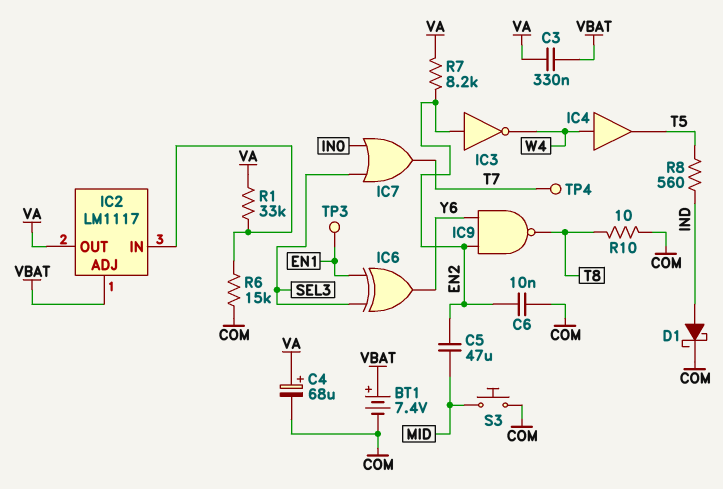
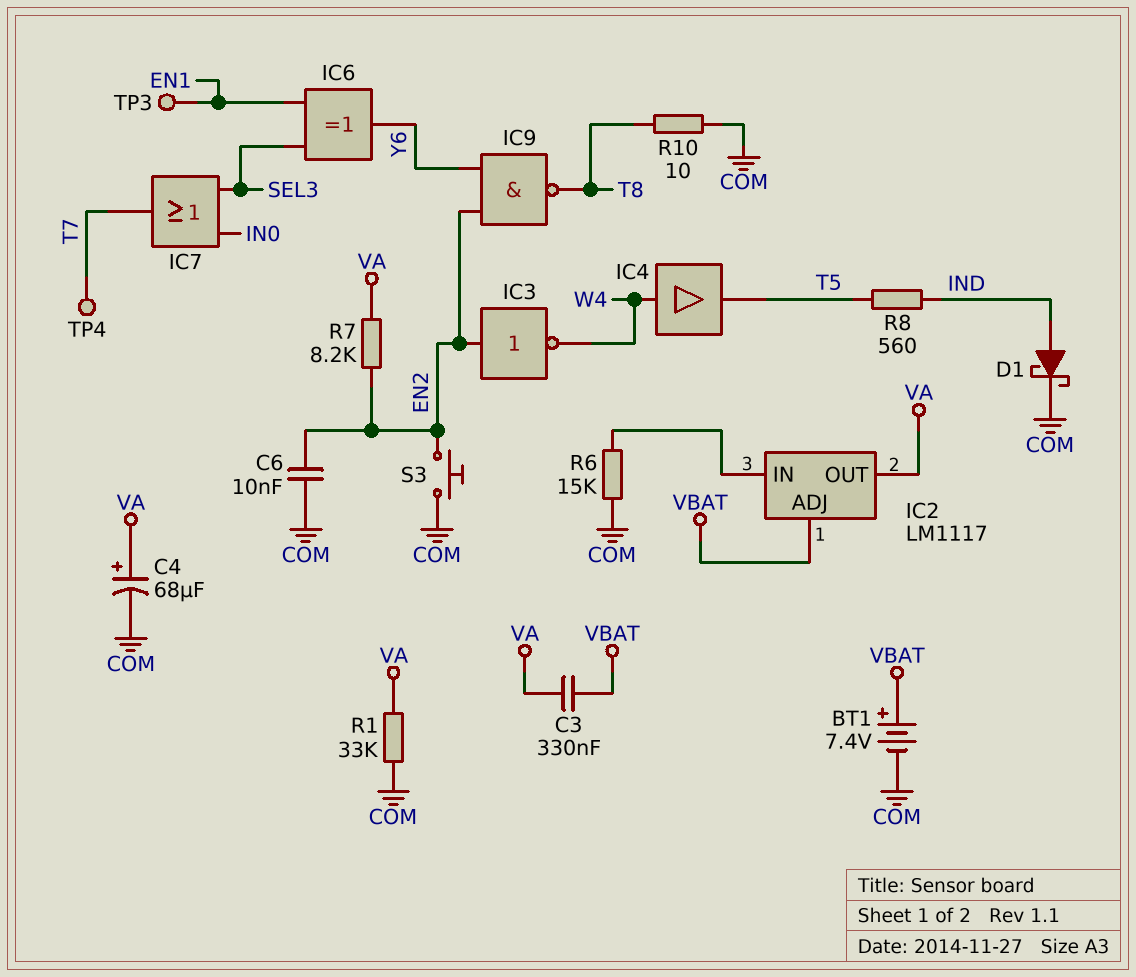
C5: 47uF (EN2, MID) -> none
R1: 33k (IC2/IN, VA) -> 33k (COM, VA)
S3: button (COM, MID) -> button (COM, EN2)

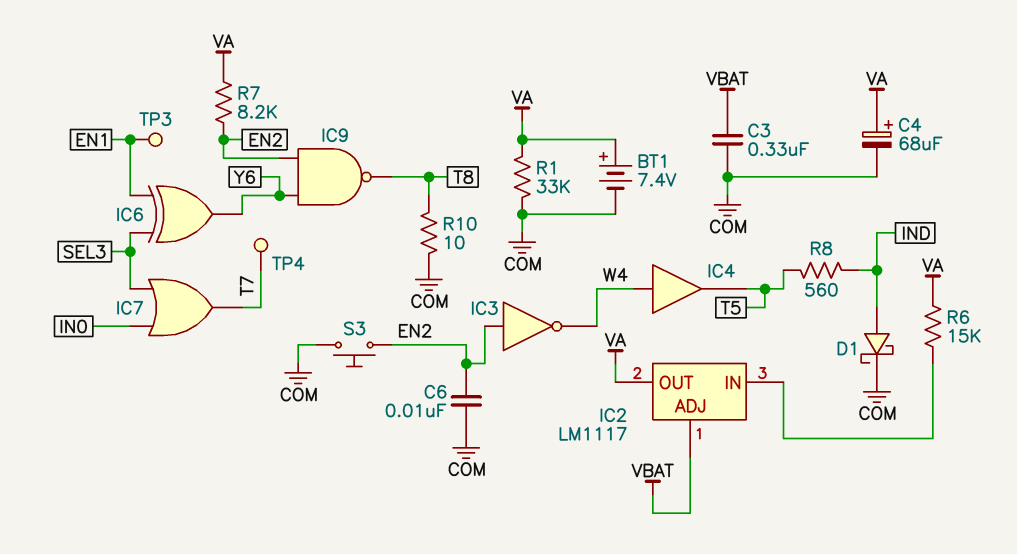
BT1: 7.4V (plus VBAT, minus COM) -> 7.4V (plus VA, minus COM)
C3: 330nF (VA, VBAT) -> 330nF (COM, VBAT)
R6: 15k (COM, IC2/IN) -> 15k (IC2/IN, VA)

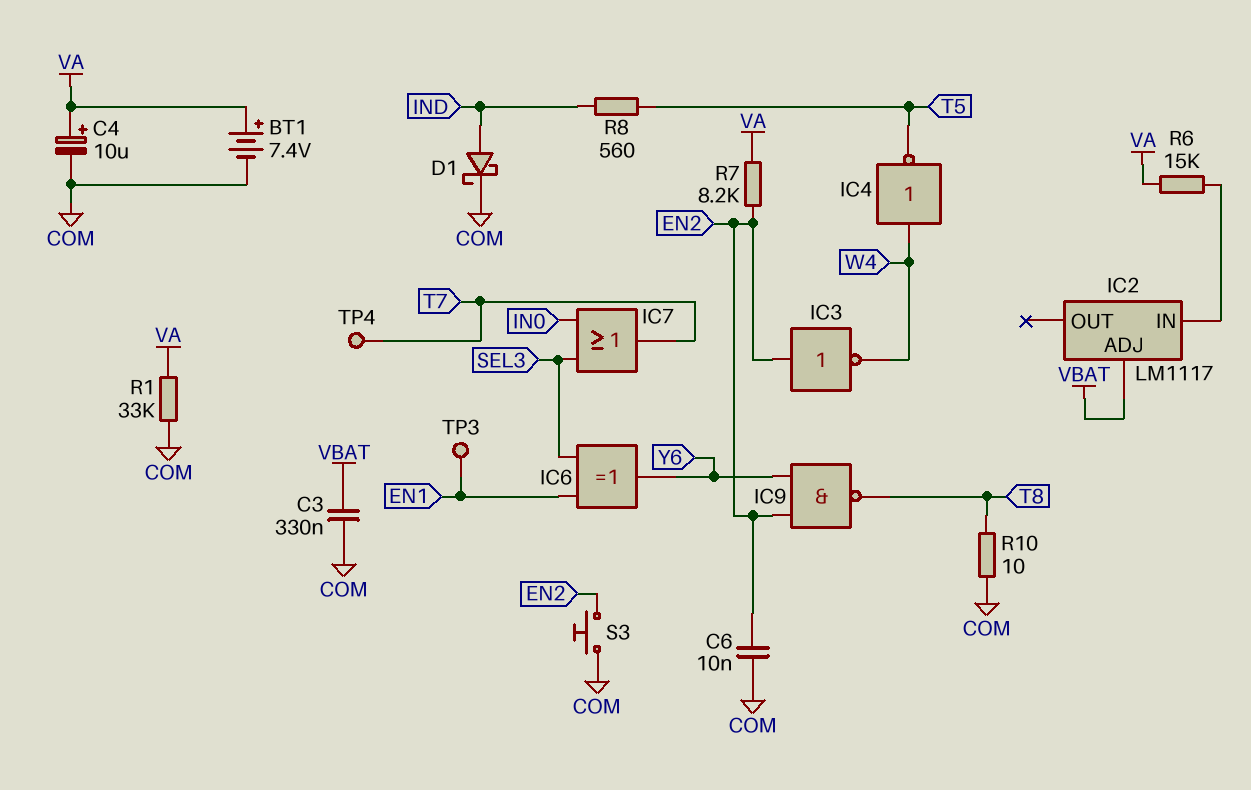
C4: 68uF (plus VA, minus COM) -> 10uF (plus VA, minus COM)
IC2 pin OUT: VA -> none
IC4: buffer (in W4, out T5) -> NOT (in W4, out T5)

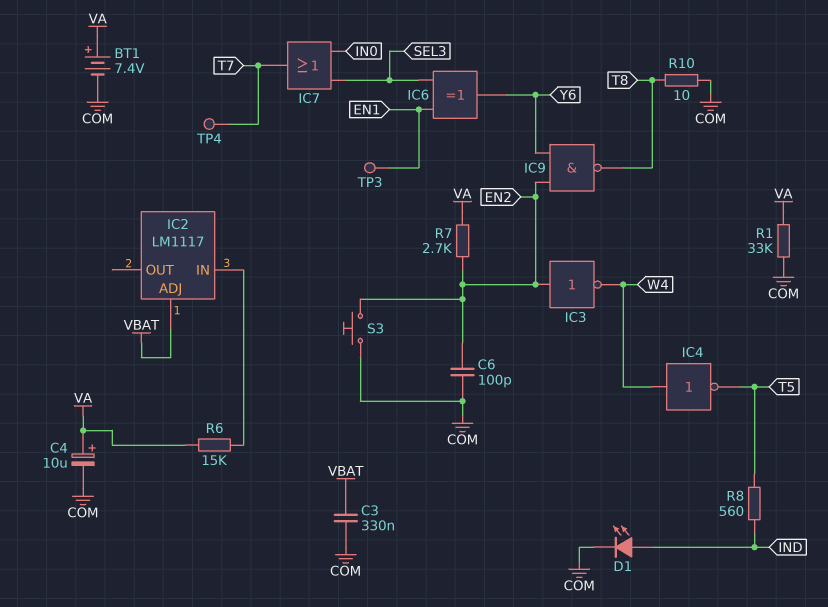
C6: 10nF (COM, EN2) -> 100pF (COM, EN2)
D1: schottky (A IND, K COM) -> LED (A IND, K COM)
R7: 8.2k (EN2, VA) -> 2.7k (EN2, VA)

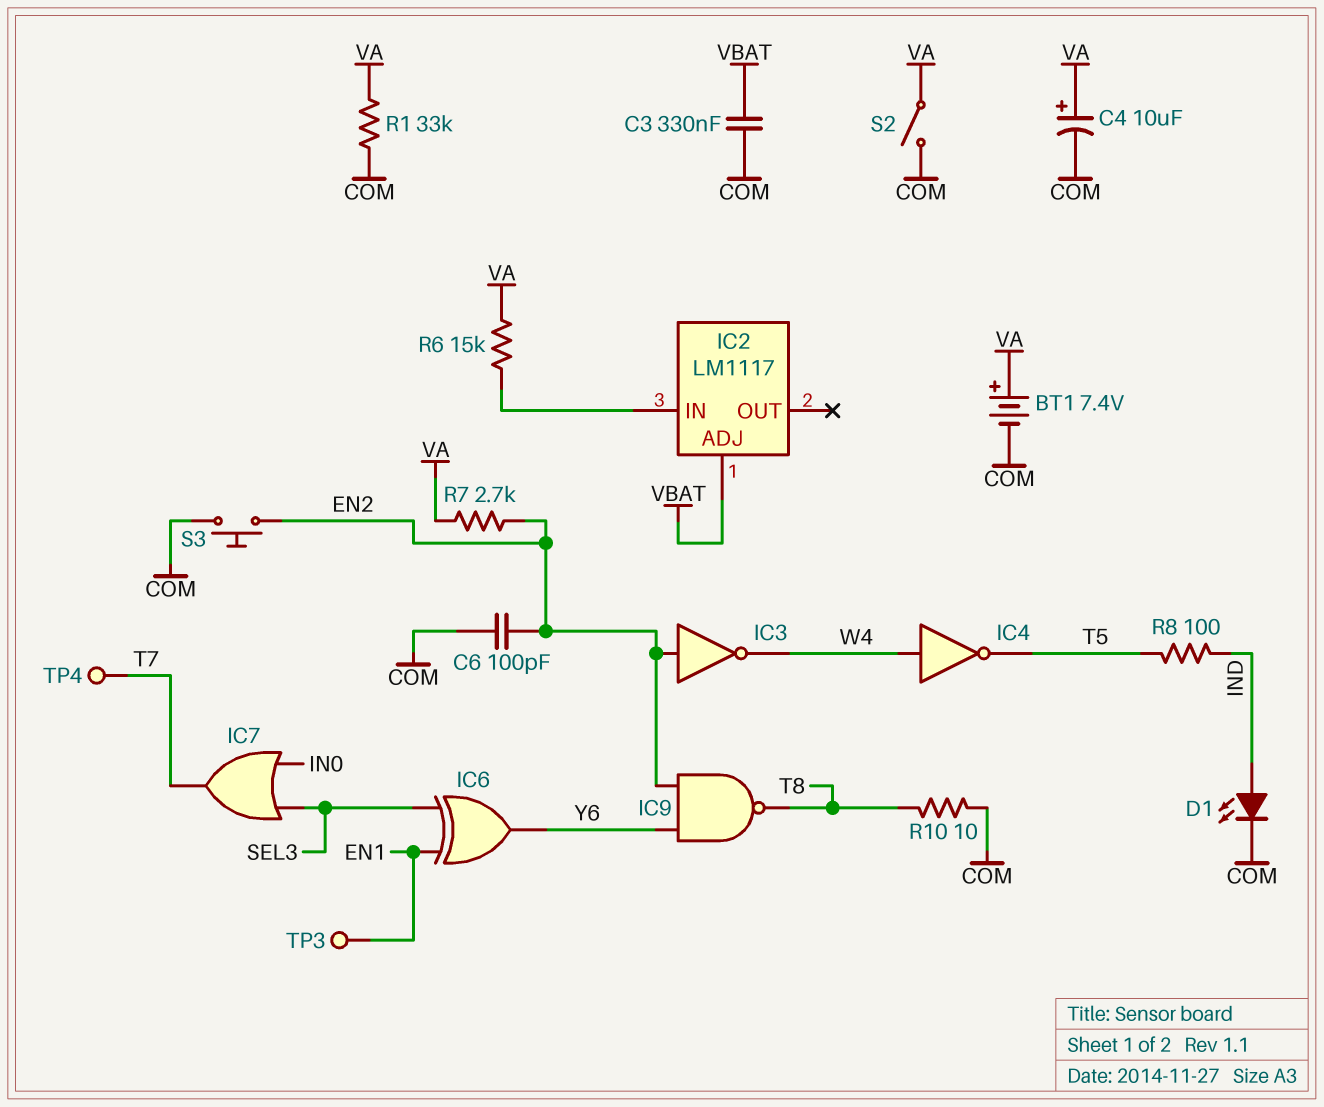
R8: 560 (IND, T5) -> 100 (IND, T5)
S2: none -> switch (COM, VA)

